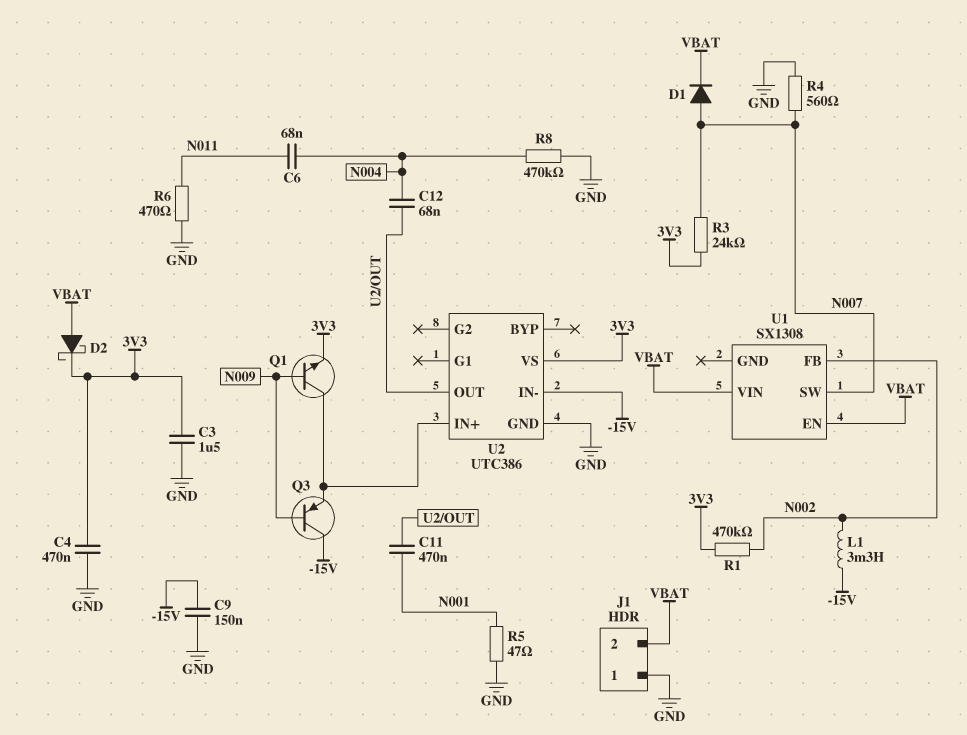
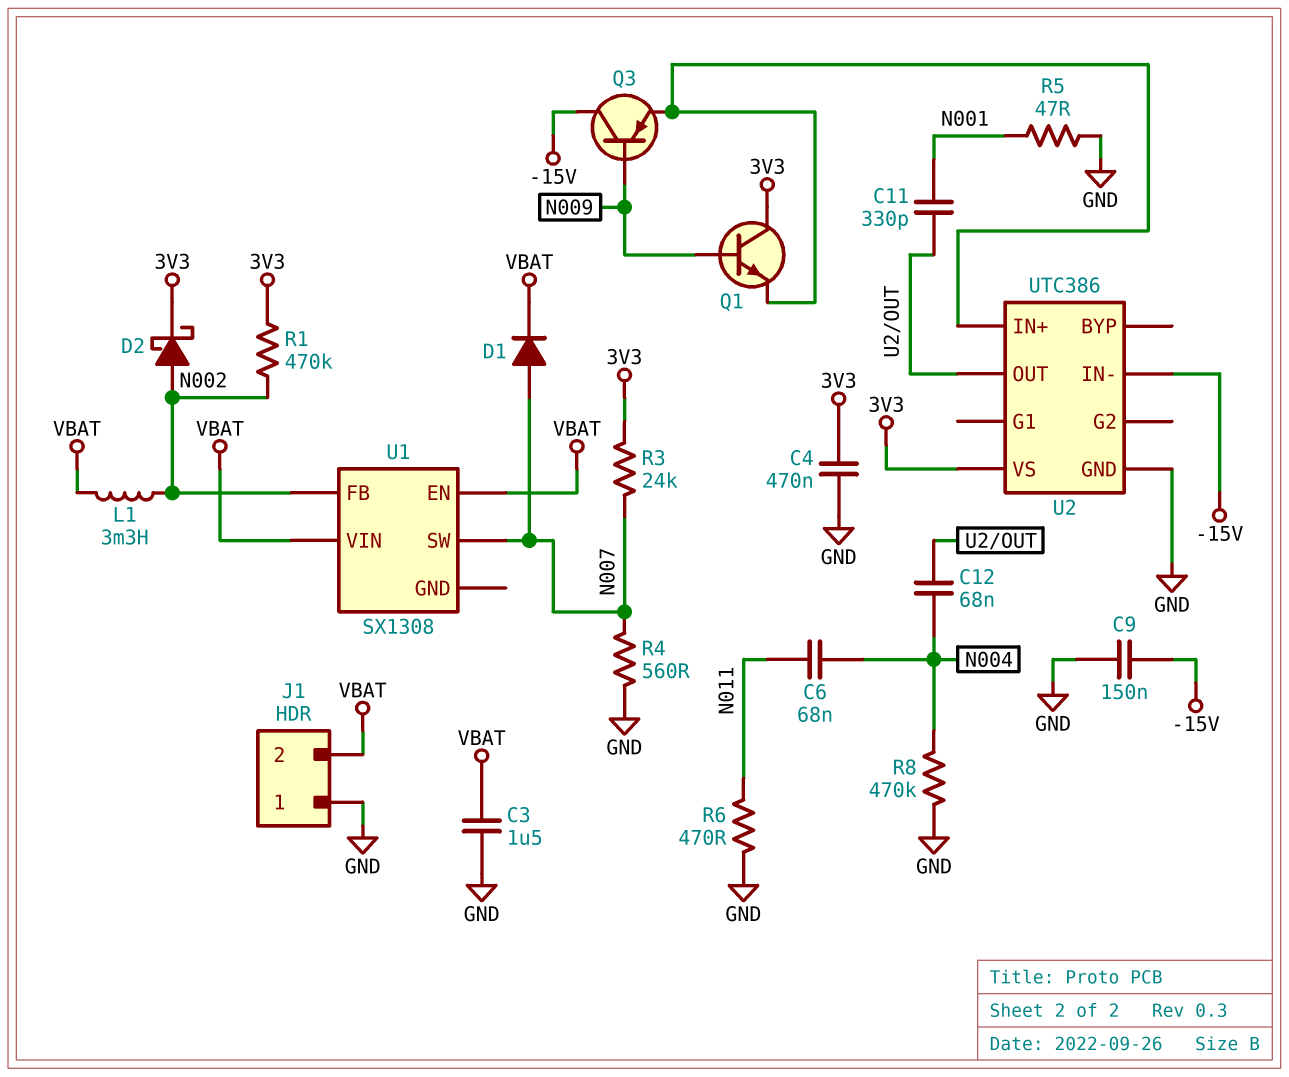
C3: 1.5uF (3V3, GND) -> 1.5uF (GND, VBAT)
C11: 470nF (N001, U2/OUT) -> 330pF (N001, U2/OUT)
D2: schottky (A VBAT, K 3V3) -> schottky (A N002, K 3V3)
L1: 3.3mH (-15V, N002) -> 3.3mH (N002, VBAT)
Q1: NPN (B N009, C U2/IN+, E 3V3) -> NPN (B N009, C 3V3, E U2/IN+)

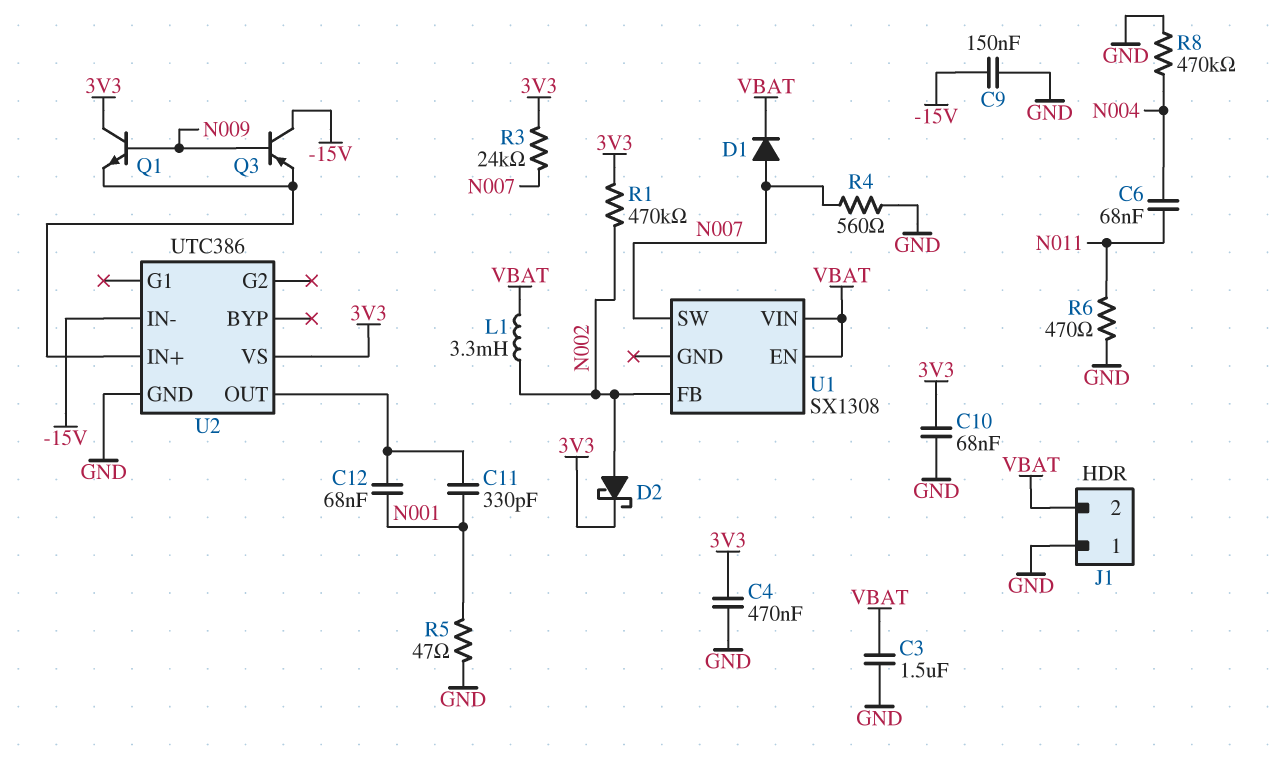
C10: none -> 68nF (3V3, GND)
C12: 68nF (N004, U2/OUT) -> 68nF (N001, U2/OUT)

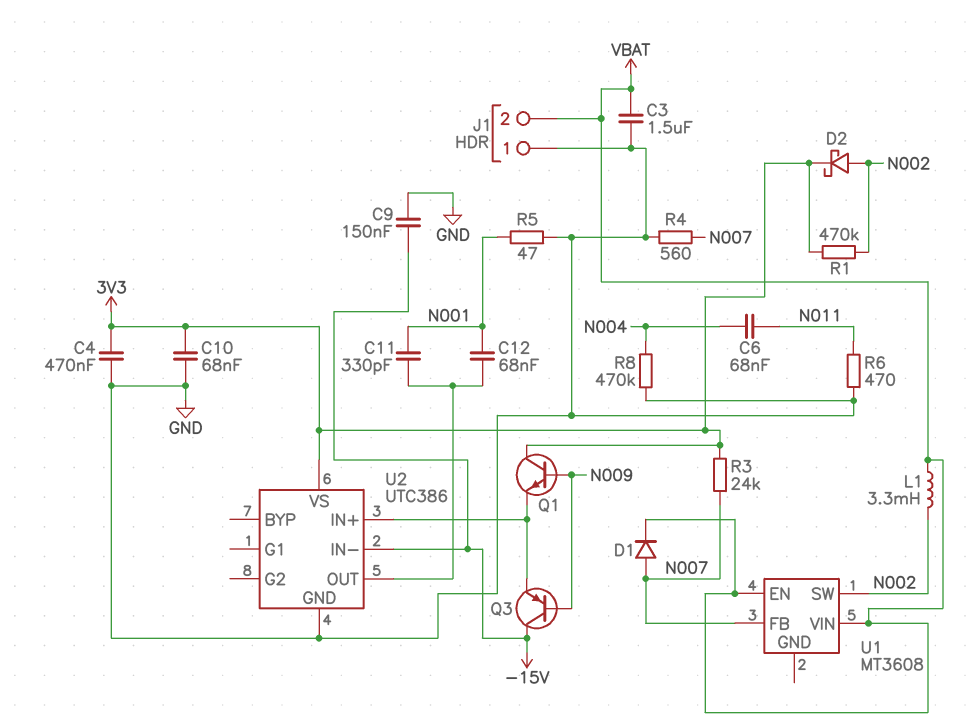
U1: SX1308 -> MT3608
U1 pin FB: N002 -> N007
U1 pin SW: N007 -> N002

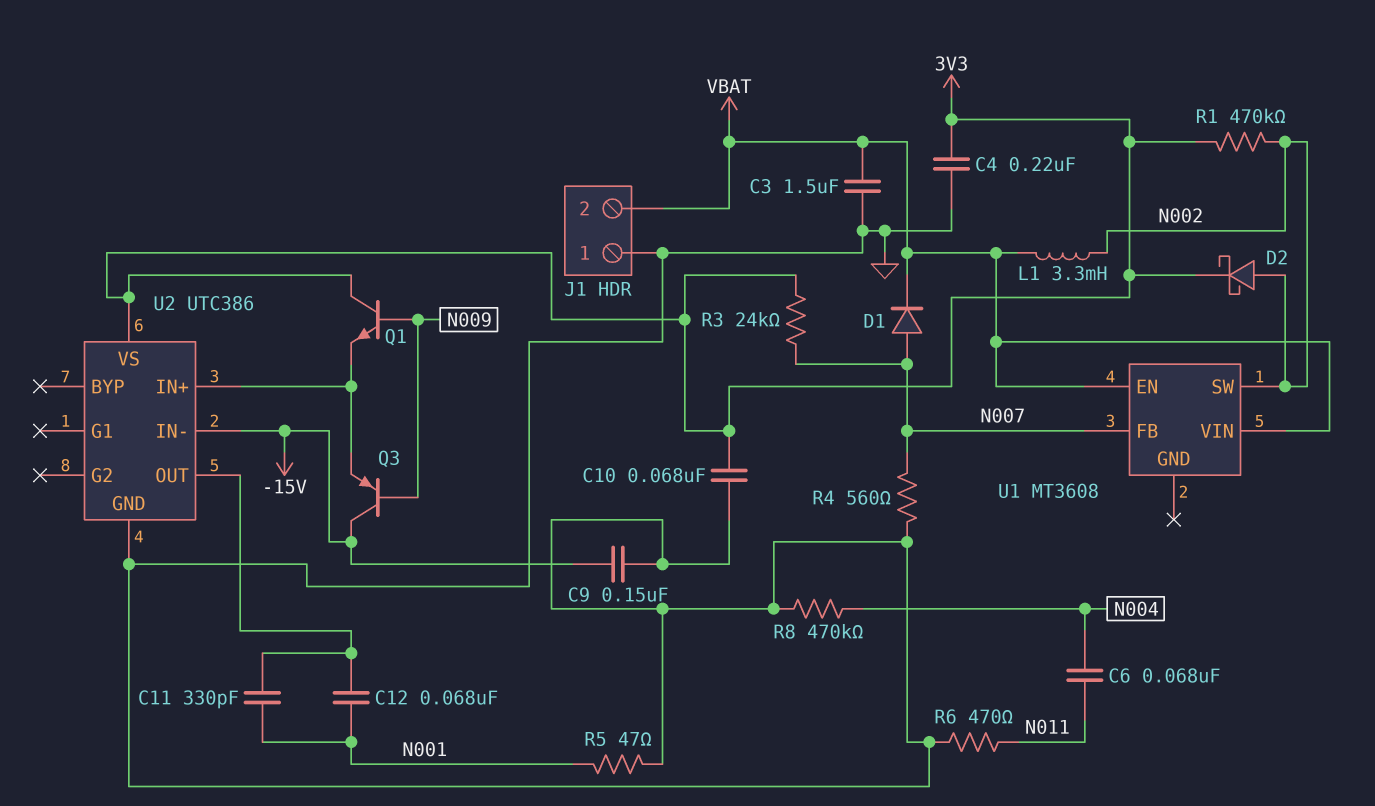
C4: 470nF (3V3, GND) -> 220nF (3V3, GND)

